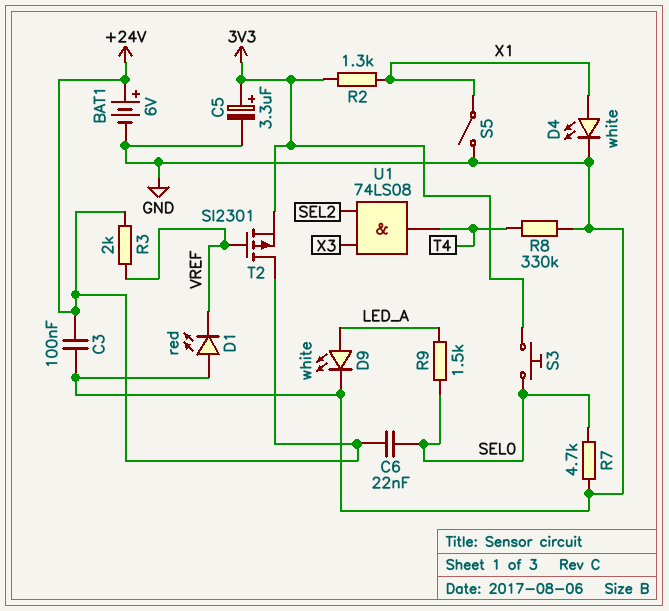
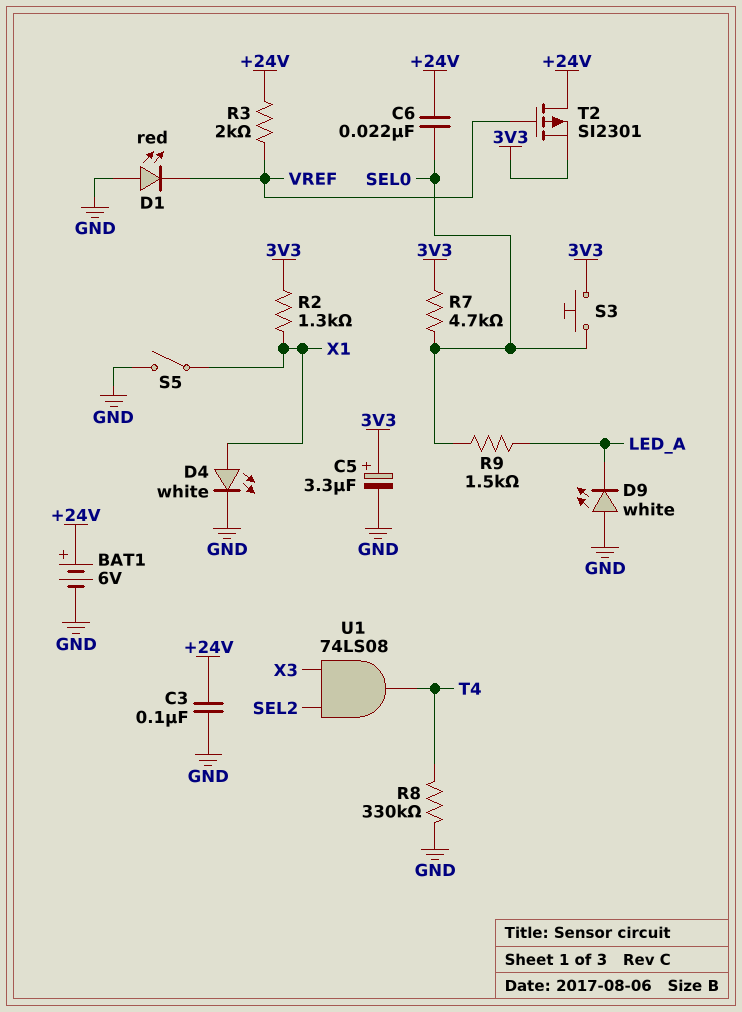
D9: LED white (A LED_A, K GND) -> LED white (A GND, K LED_A)
R7: 4.7k (GND, SEL0) -> 4.7k (3V3, SEL0)

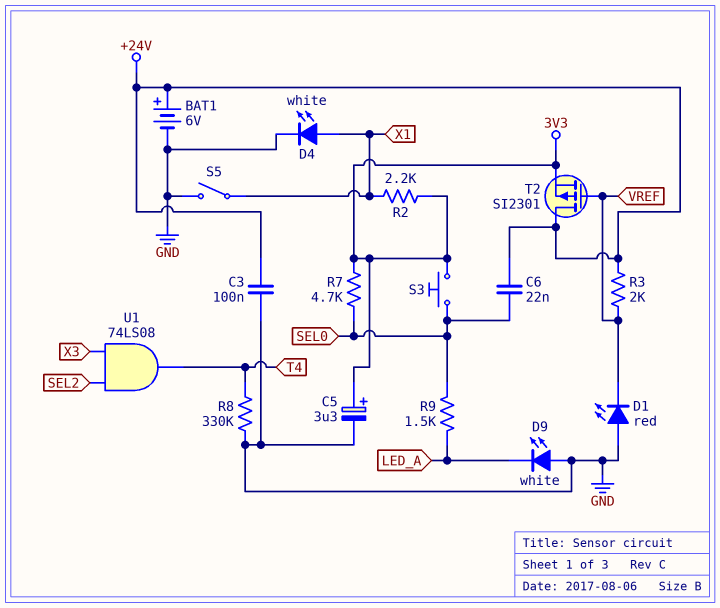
R2: 1.3k (3V3, X1) -> 2.2k (3V3, X1)

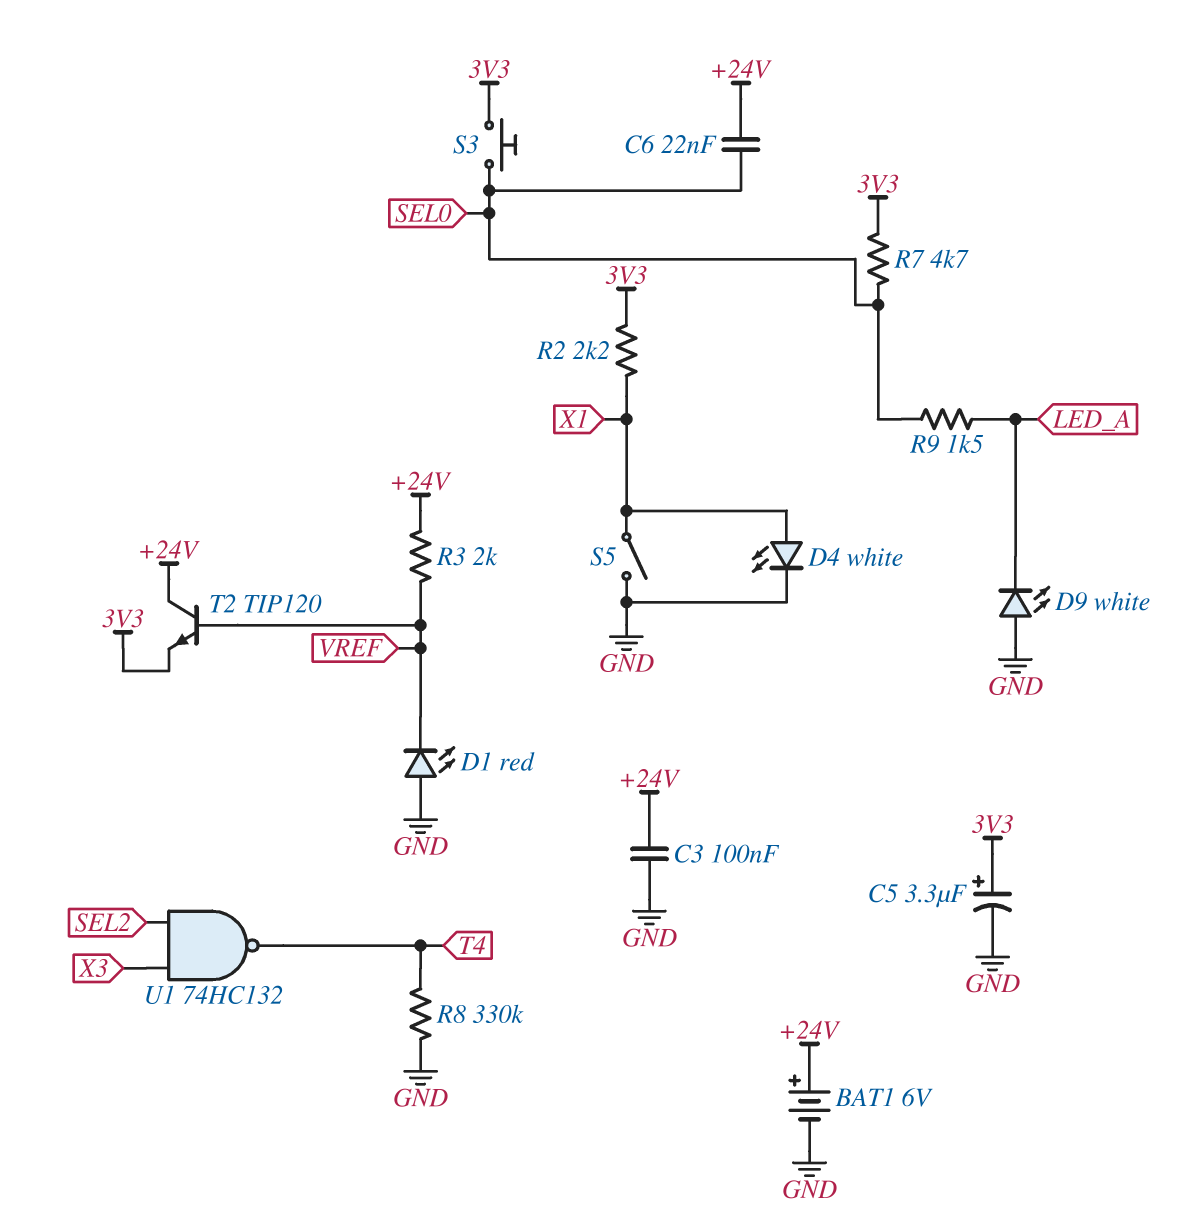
T2: PMOS SI2301 (G VREF, D +24V, S 3V3) -> NPN TIP120 (B VREF, C +24V, E 3V3)
U1: AND 74LS08 (in SEL2, in X3, out T4) -> NAND 74HC132 (in SEL2, in X3, out T4)

